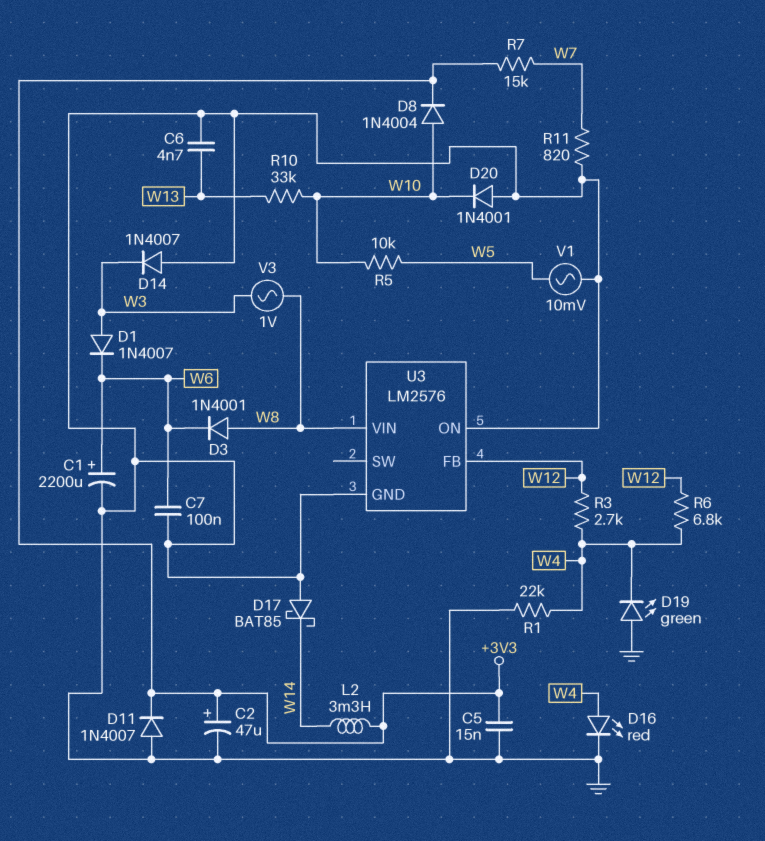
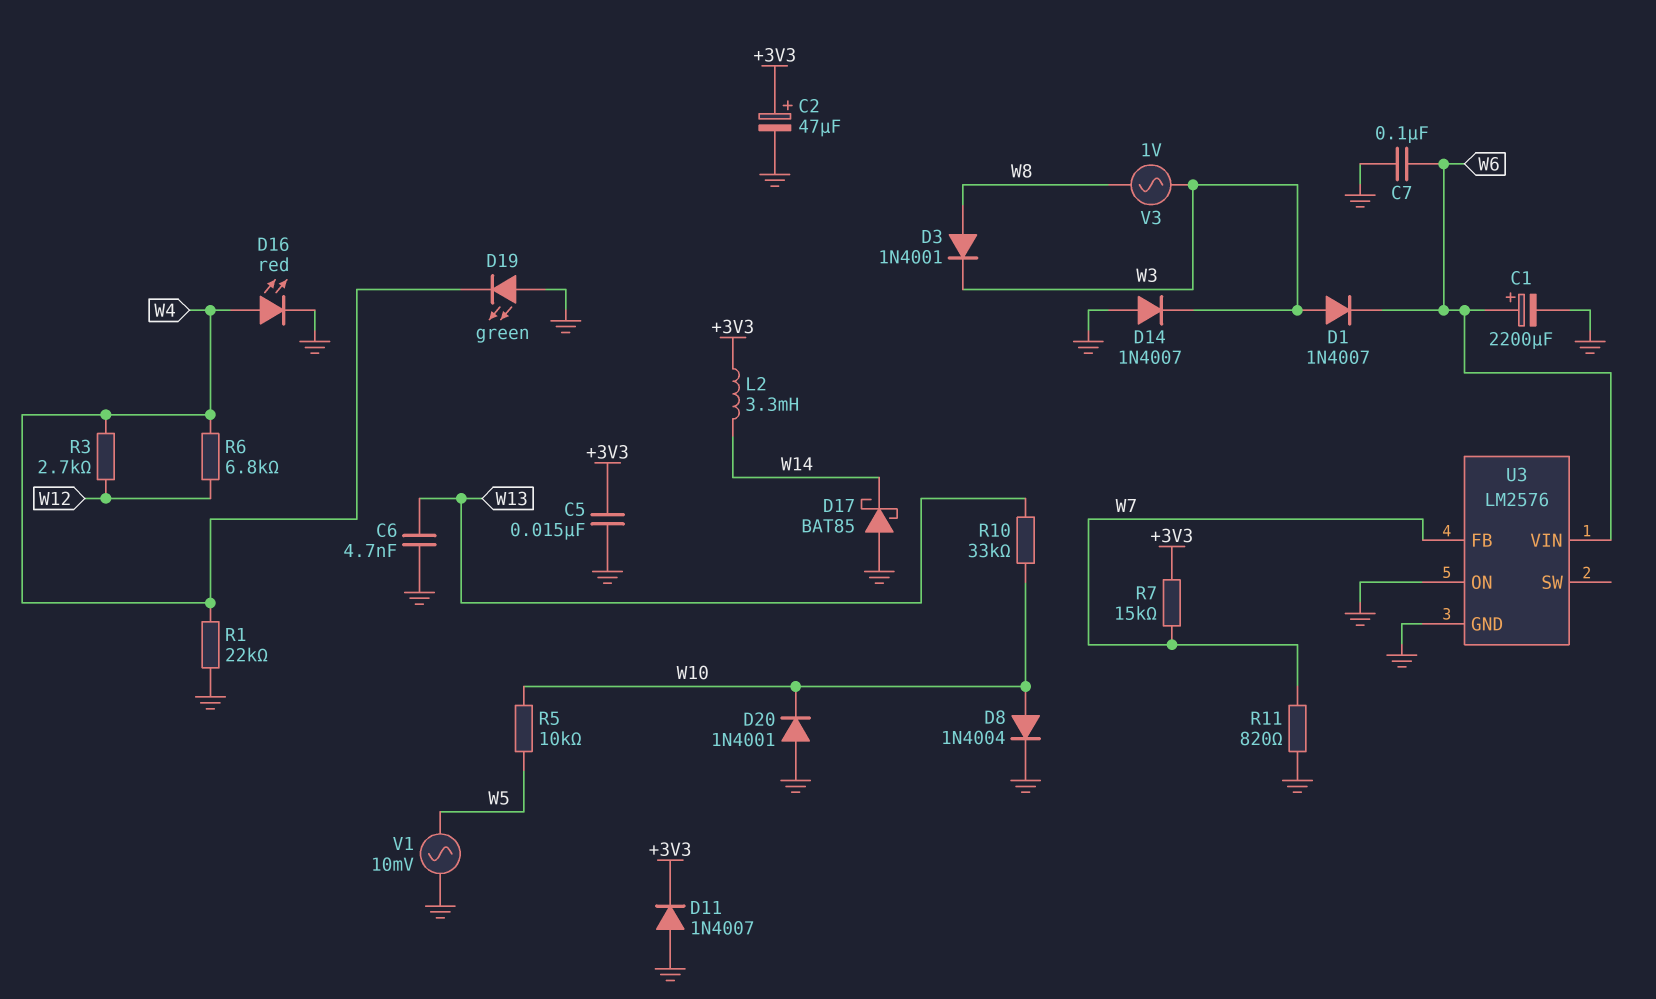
D3: diode 1N4001 (A W8, K W6) -> diode 1N4001 (A W8, K W3)
D8: diode 1N4004 (A W10, K +3V3) -> diode 1N4004 (A W10, K GND)
U3 pin FB: W12 -> W7
U3 pin VIN: W8 -> W6

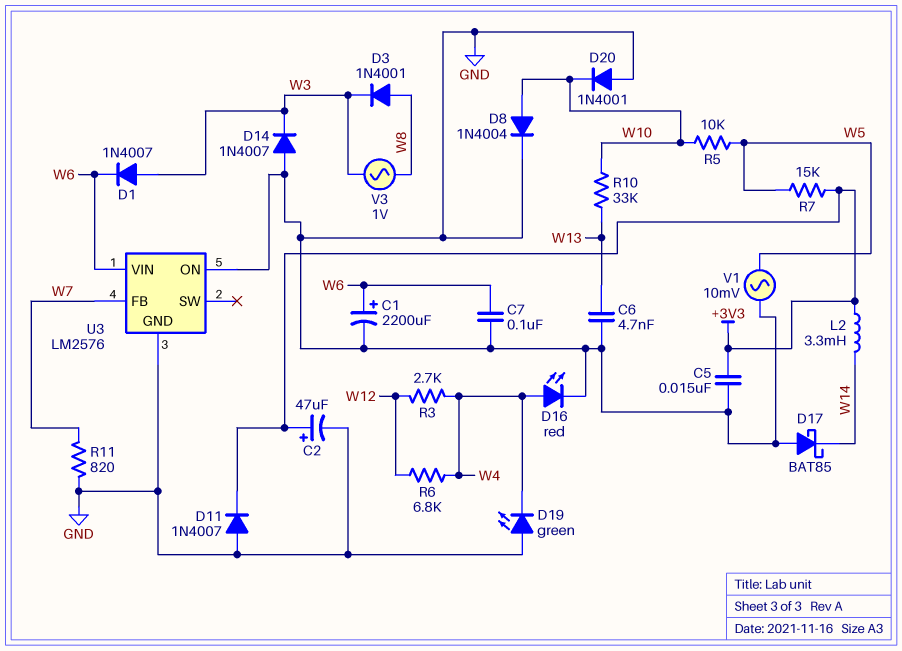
R1: 22k (GND, W4) -> none
R7: 15k (+3V3, W7) -> 15k (+3V3, W5)

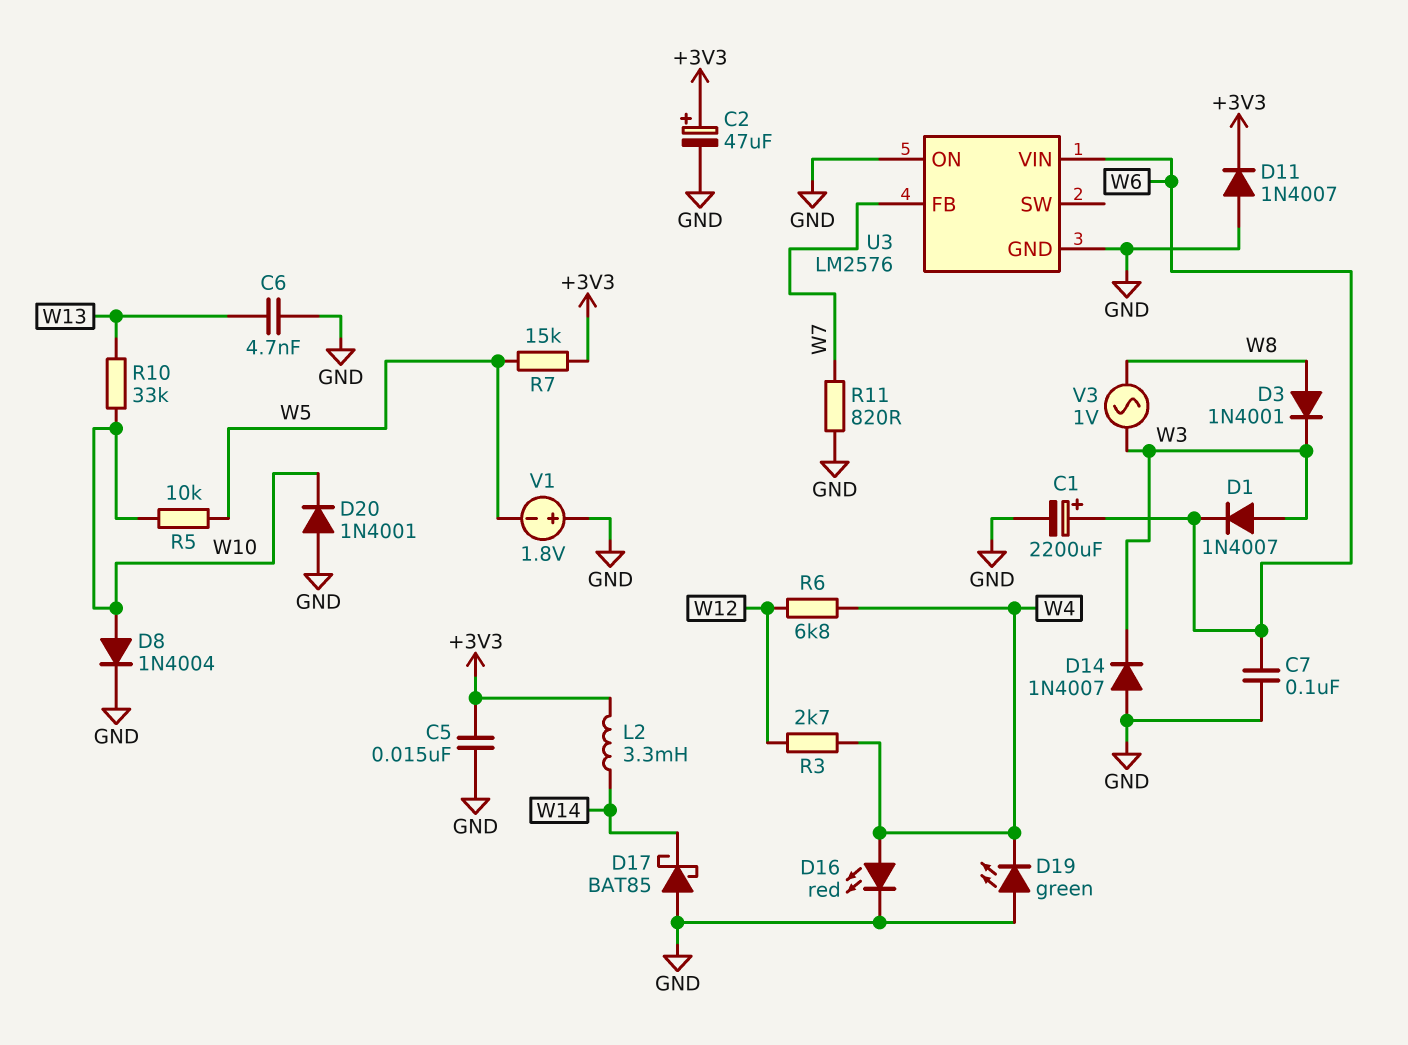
V1: AC 10mV (GND, W5) -> 1.8V (plus GND, minus W5)

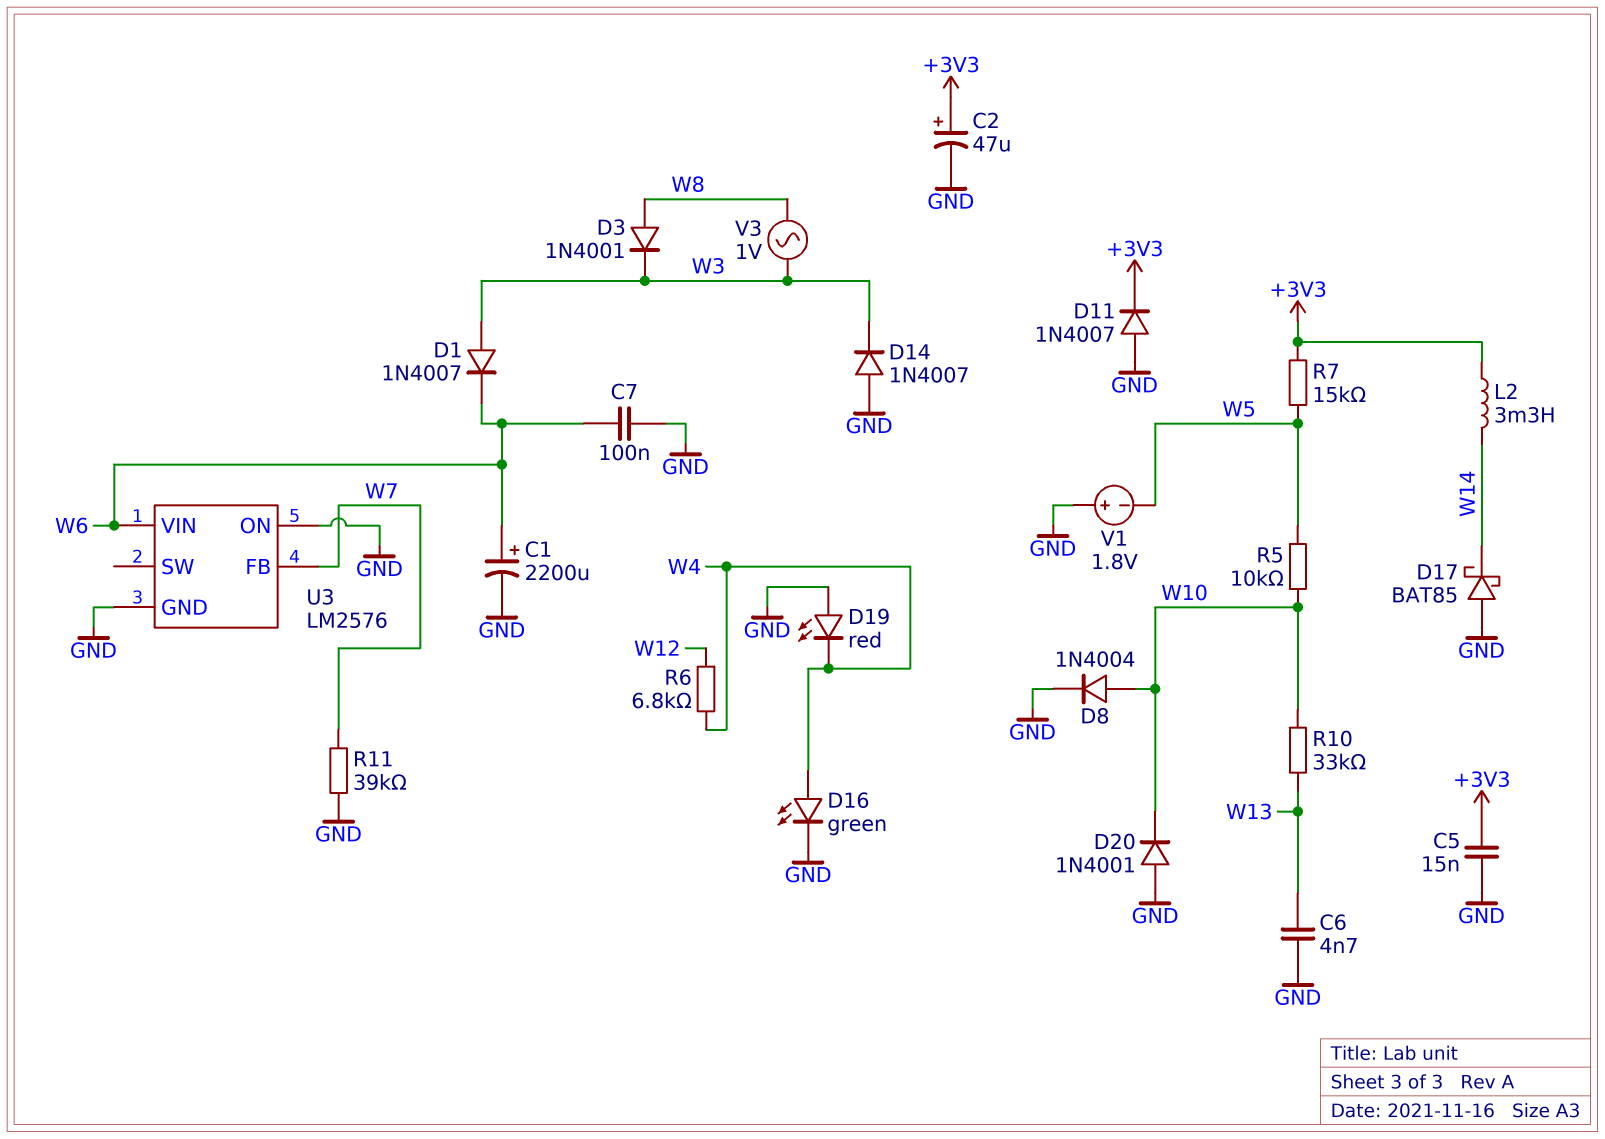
D16: LED red (A W4, K GND) -> LED green (A W4, K GND)
D19: LED green (A GND, K W4) -> LED red (A GND, K W4)
R3: 2.7k (W4, W12) -> none
R11: 820 (GND, W7) -> 39k (GND, W7)

